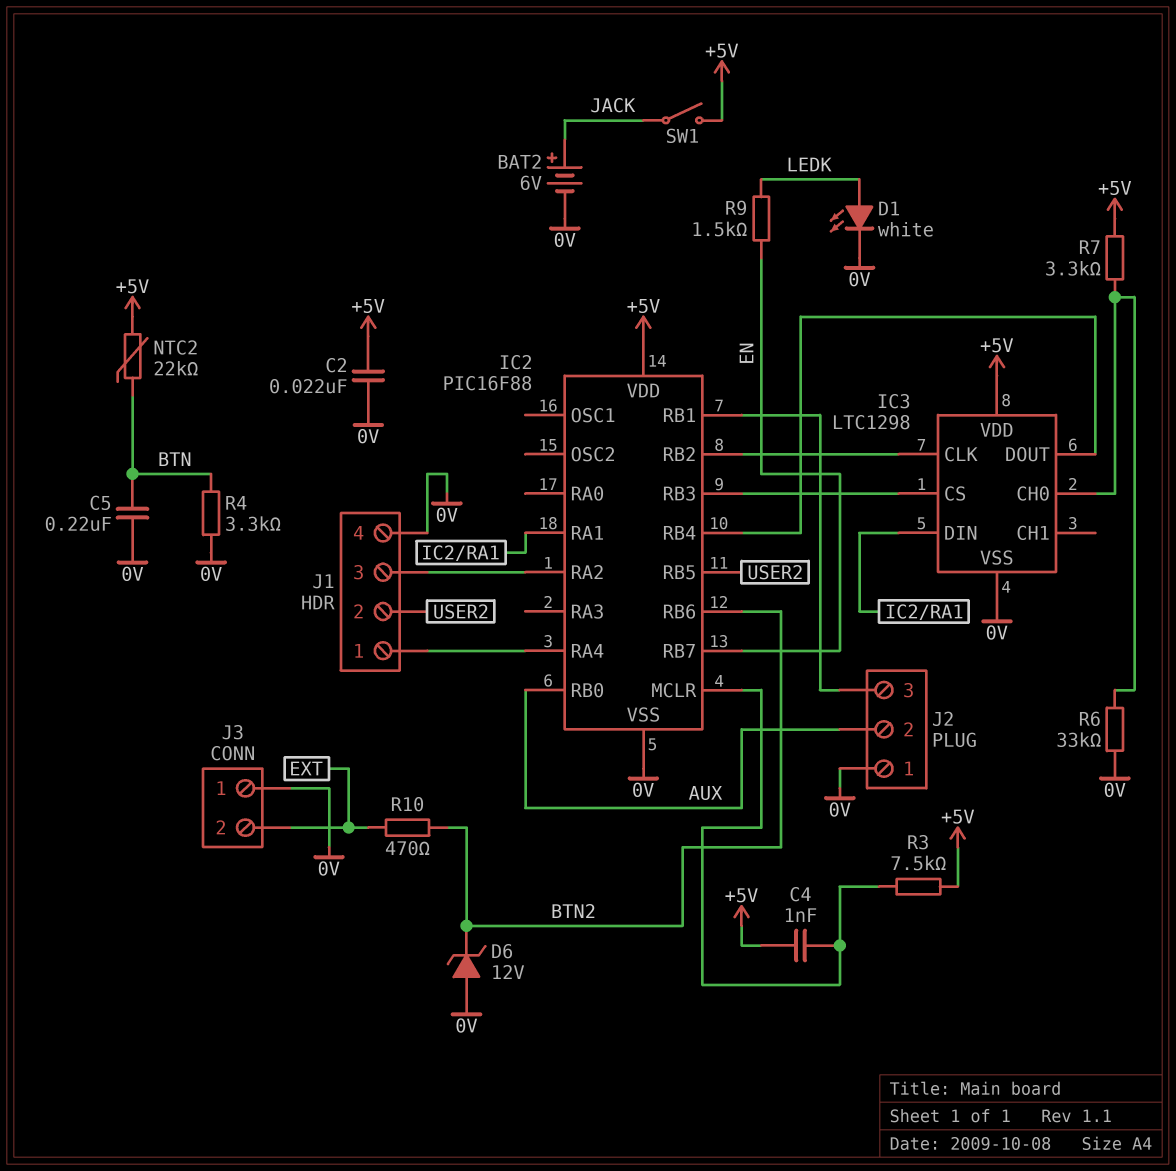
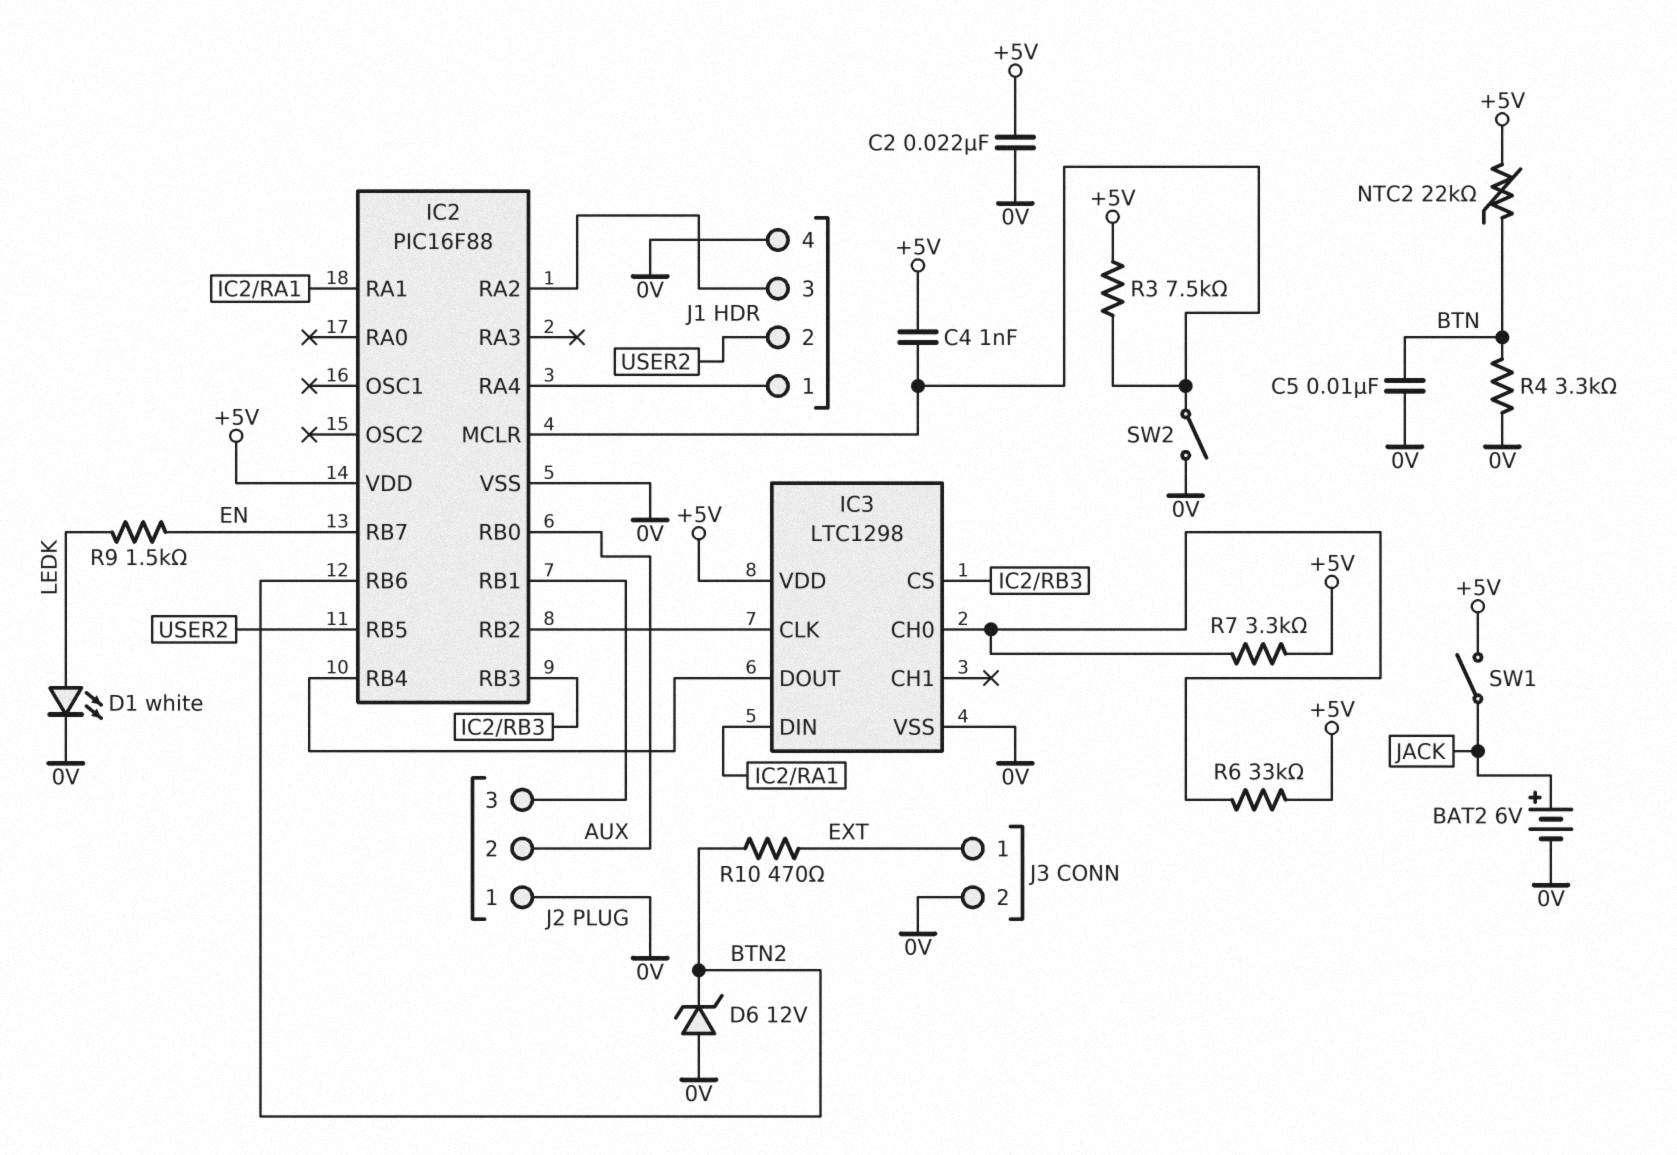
C5: 220nF (0V, BTN) -> 10nF (0V, BTN)
J3 pin 1: 0V -> EXT
J3 pin 2: EXT -> 0V
R6: 33k (0V, IC3/CH0) -> 33k (+5V, IC3/CH0)
SW2: none -> switch (0V, IC2/MCLR)

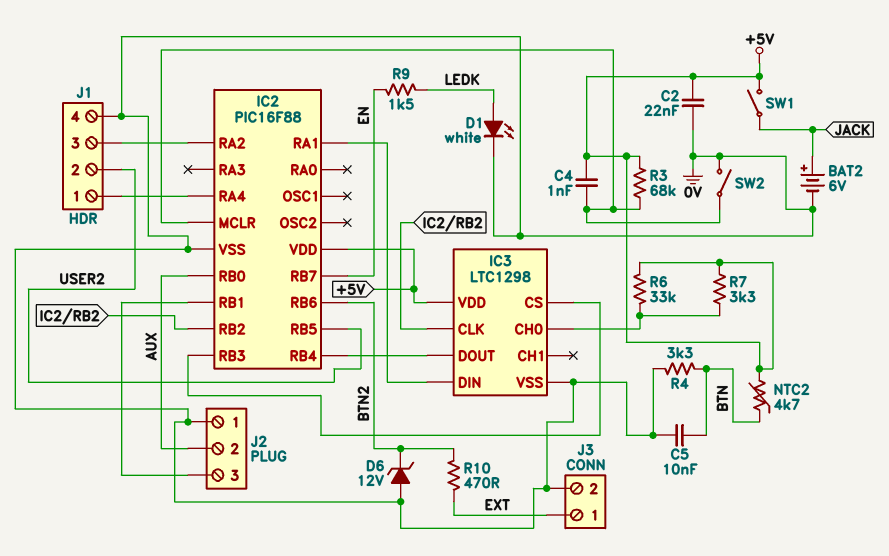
NTC2: 22k (+5V, BTN) -> 4.7k (+5V, BTN)
R3: 7.5k (+5V, IC2/MCLR) -> 68k (+5V, IC2/MCLR)

